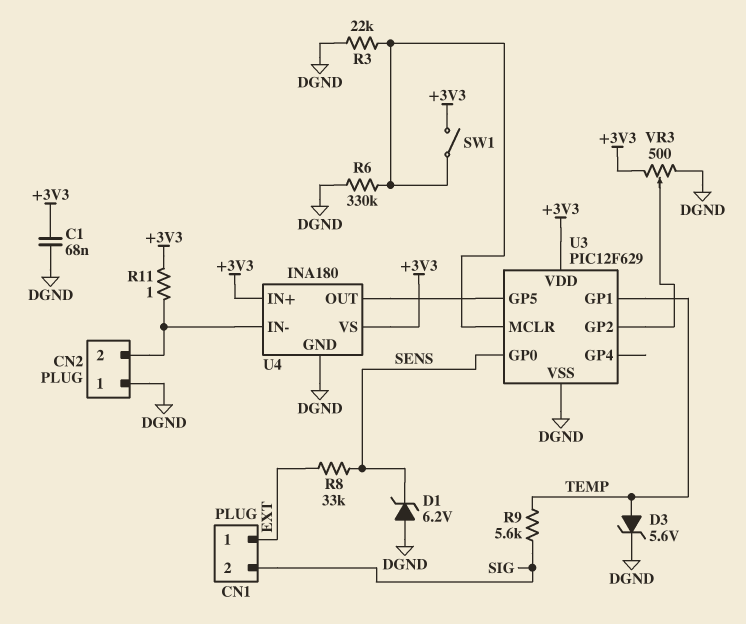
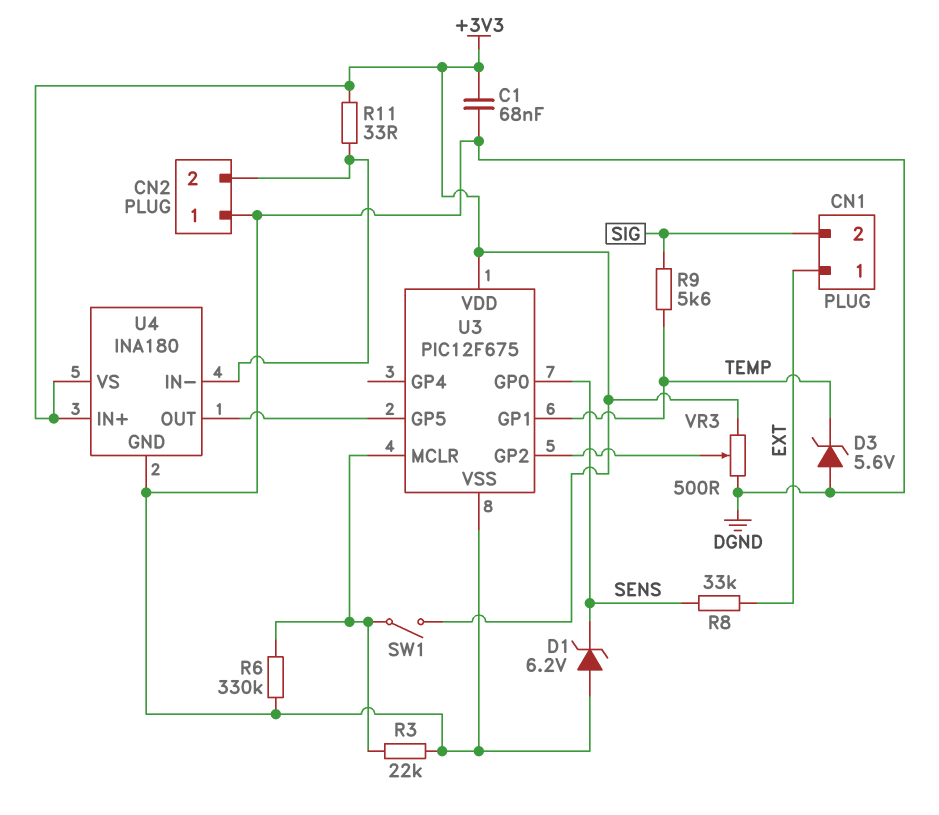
D3: zener 5.6V (A TEMP, K DGND) -> zener 5.6V (A DGND, K TEMP)
R11: 1 (+3V3, CN2/2) -> 33 (+3V3, CN2/2)
U3: PIC12F629 -> PIC12F675

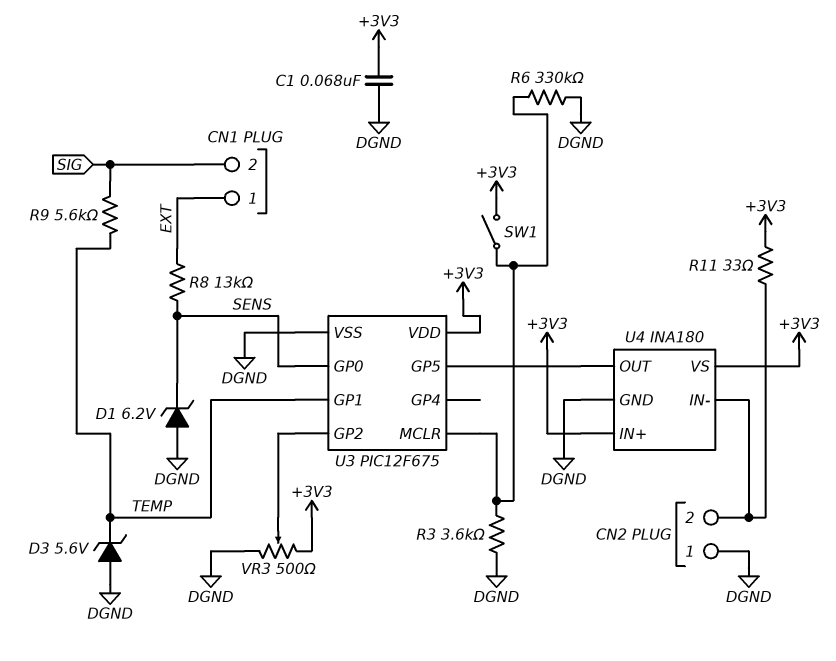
R3: 22k (DGND, U3/MCLR) -> 3.6k (DGND, U3/MCLR)
R8: 33k (EXT, SENS) -> 13k (EXT, SENS)

